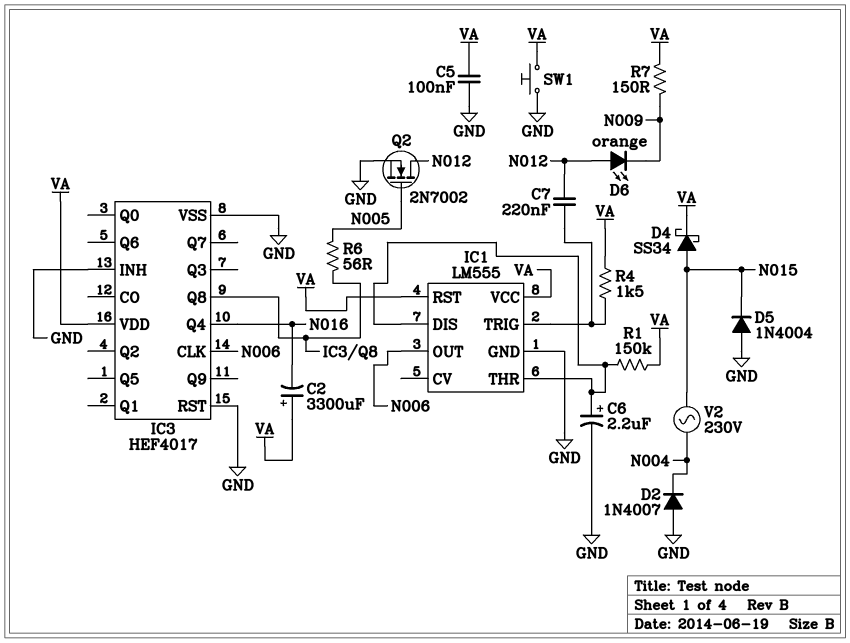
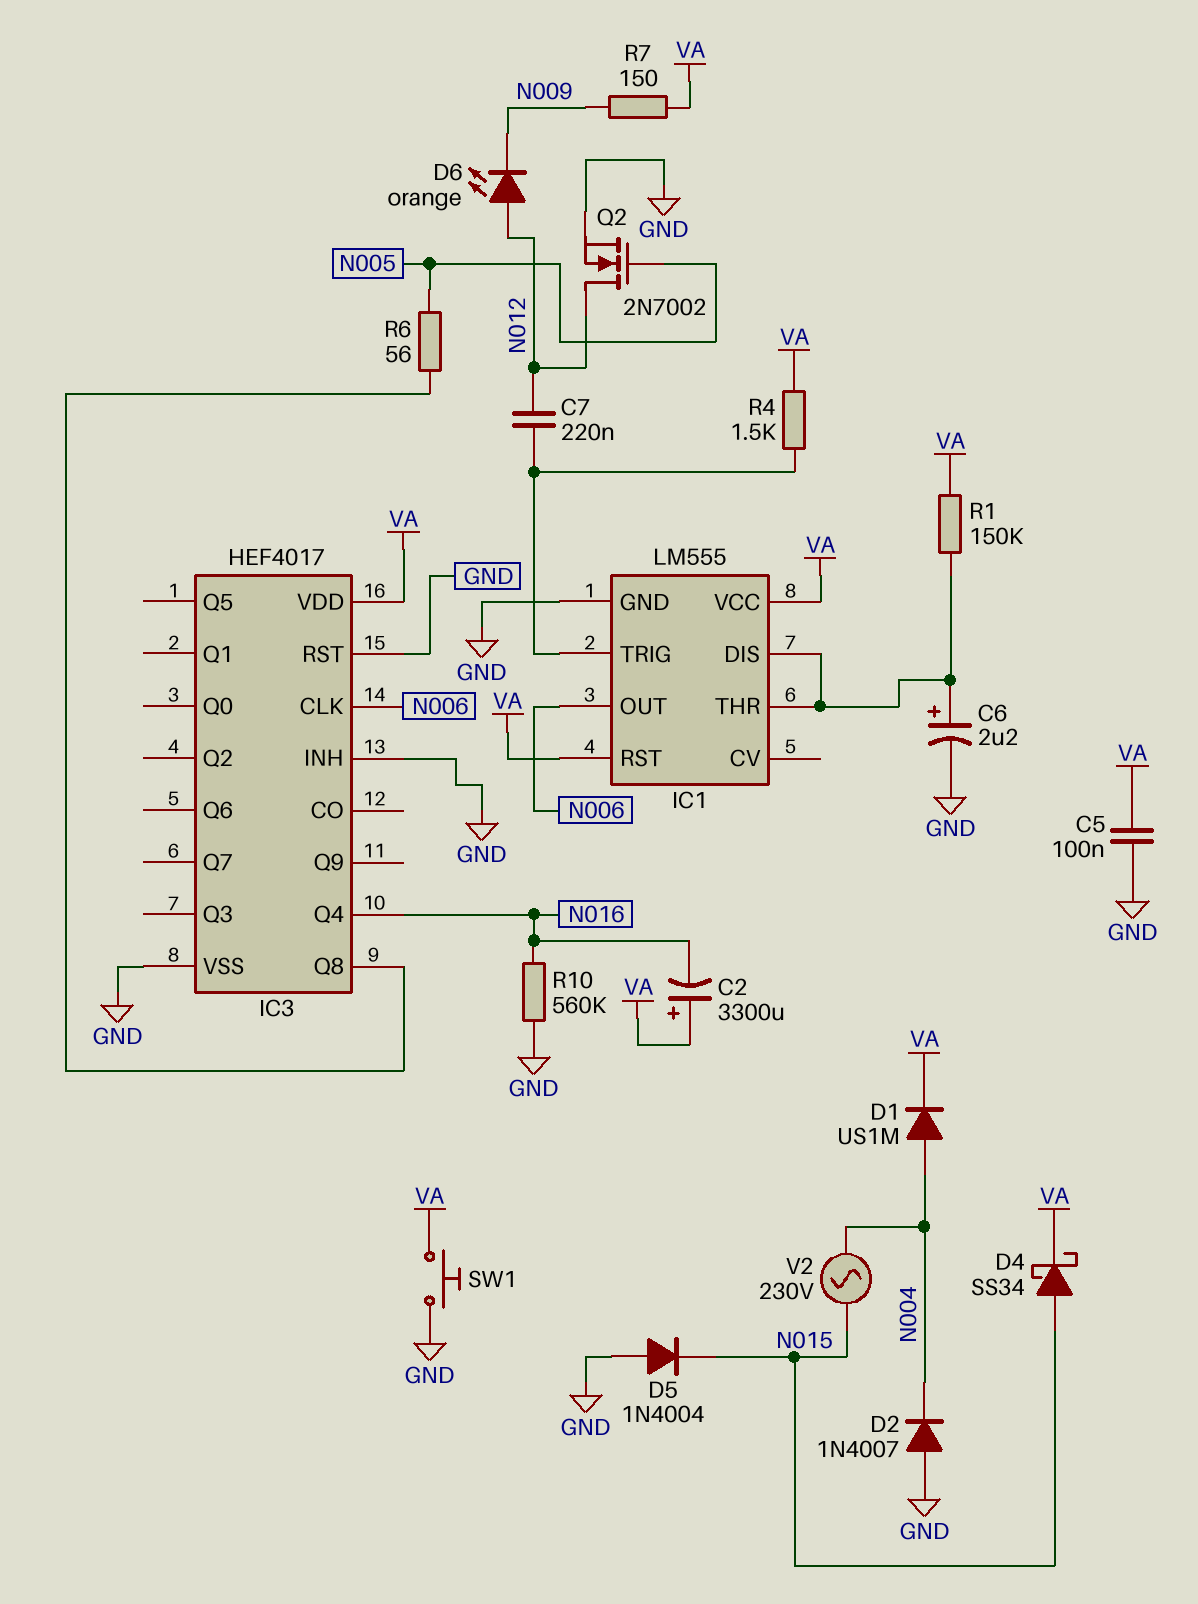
D1: none -> diode US1M (A N004, K VA)
R10: none -> 560k (GND, N016)

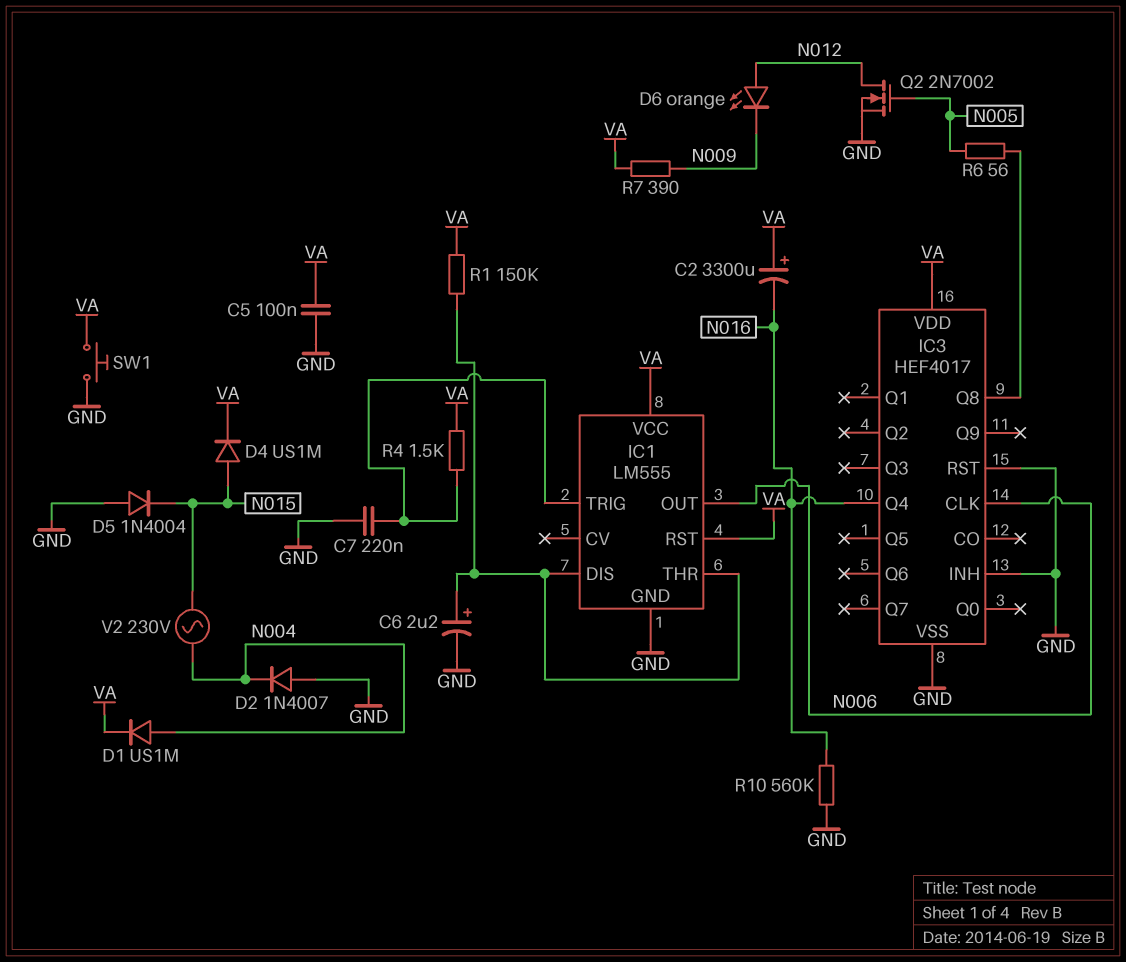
C7: 220nF (IC1/TRIG, N012) -> 220nF (GND, IC1/TRIG)
D4: schottky SS34 (A N015, K VA) -> diode US1M (A N015, K VA)
R7: 150 (N009, VA) -> 390 (N009, VA)

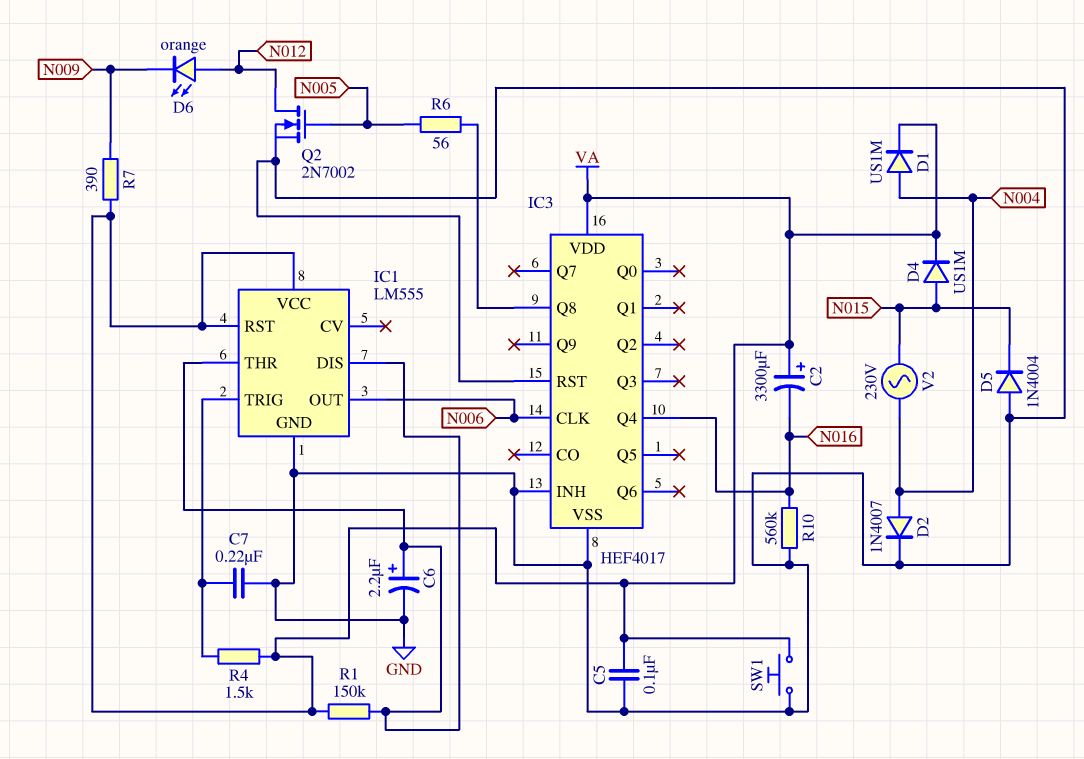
D2: diode 1N4007 (A GND, K N004) -> diode 1N4007 (A N004, K GND)

